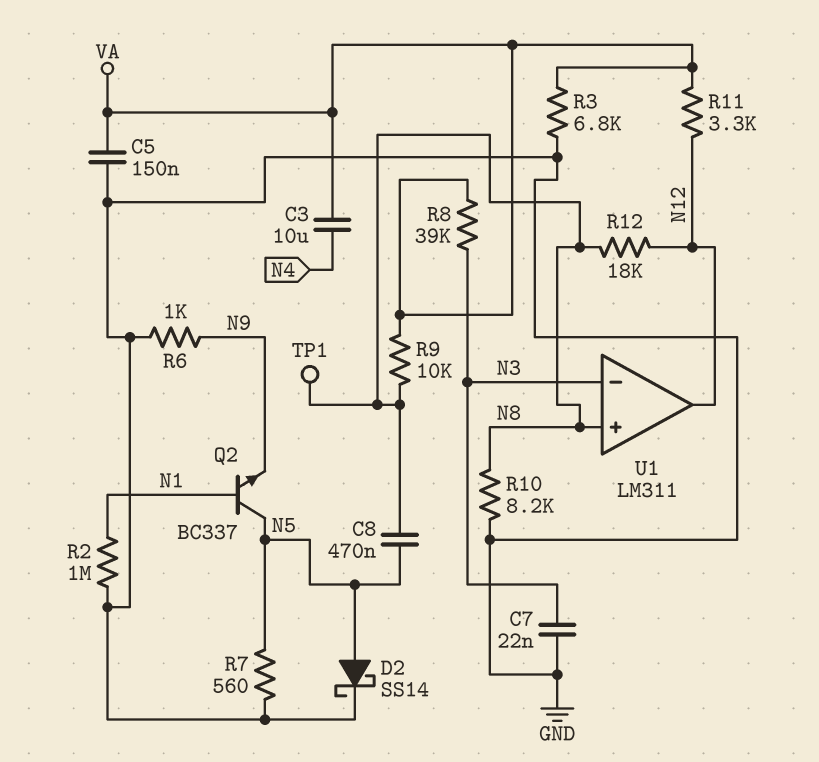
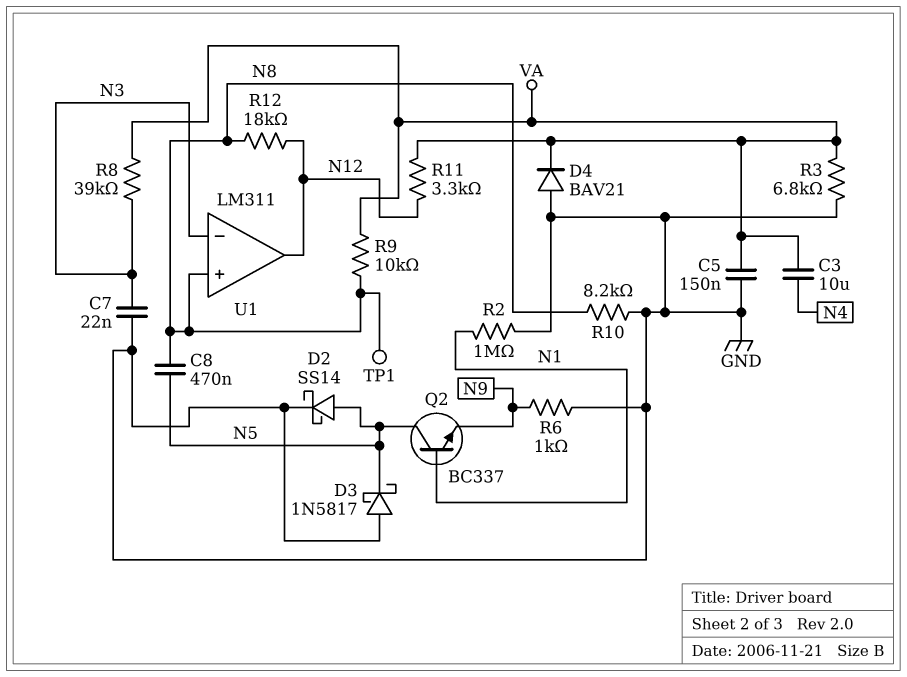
D3: none -> schottky 1N5817 (A GND, K N5)
D4: none -> diode BAV21 (A GND, K VA)
R7: 560 (GND, N5) -> none

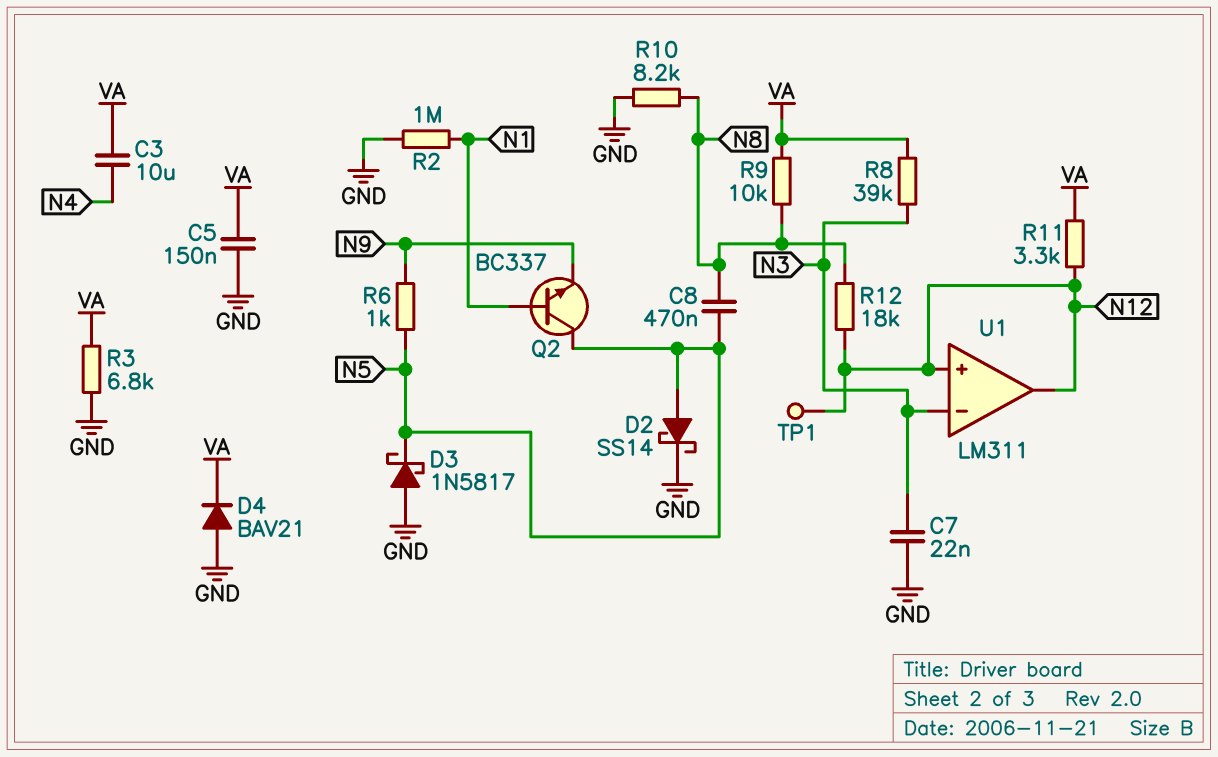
R6: 1k (GND, N9) -> 1k (N5, N9)
TP1: test point (N8) -> test point (N12)
U1 pin in+: N8 -> N12

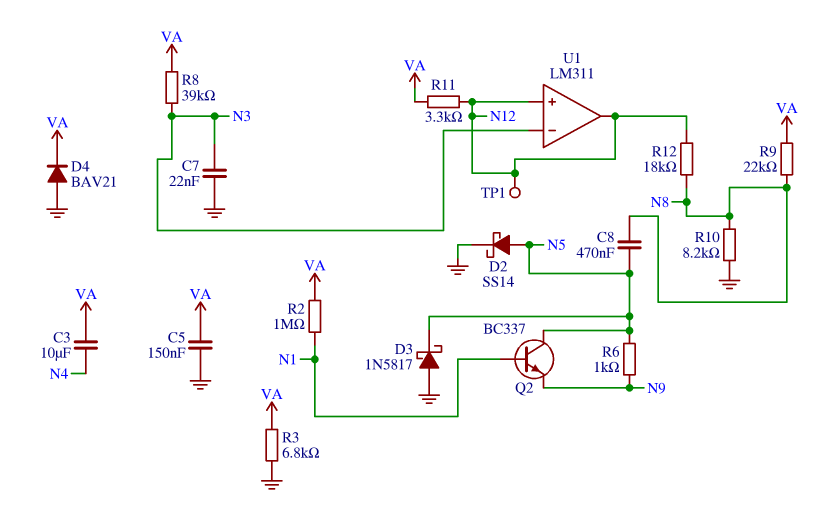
R2: 1M (GND, N1) -> 1M (N1, VA)
R9: 10k (N8, VA) -> 22k (N8, VA)

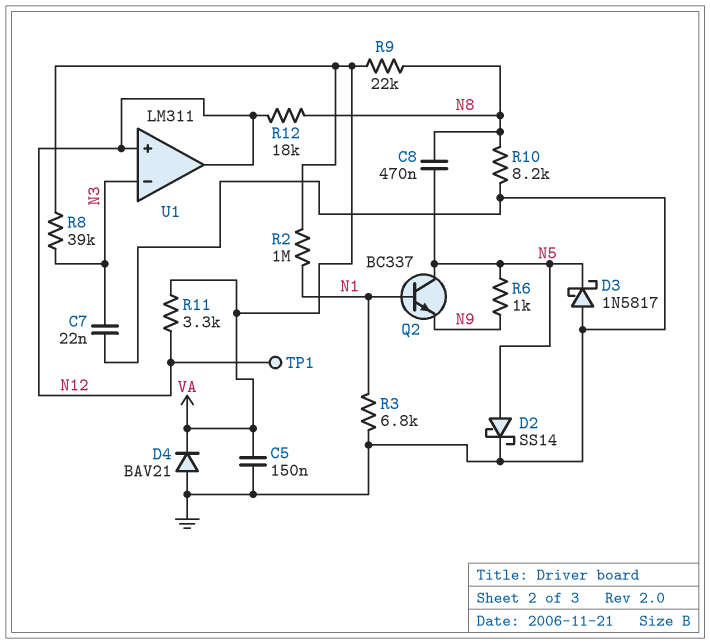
C3: 10uF (N4, VA) -> none
R3: 6.8k (GND, VA) -> 6.8k (GND, N1)

